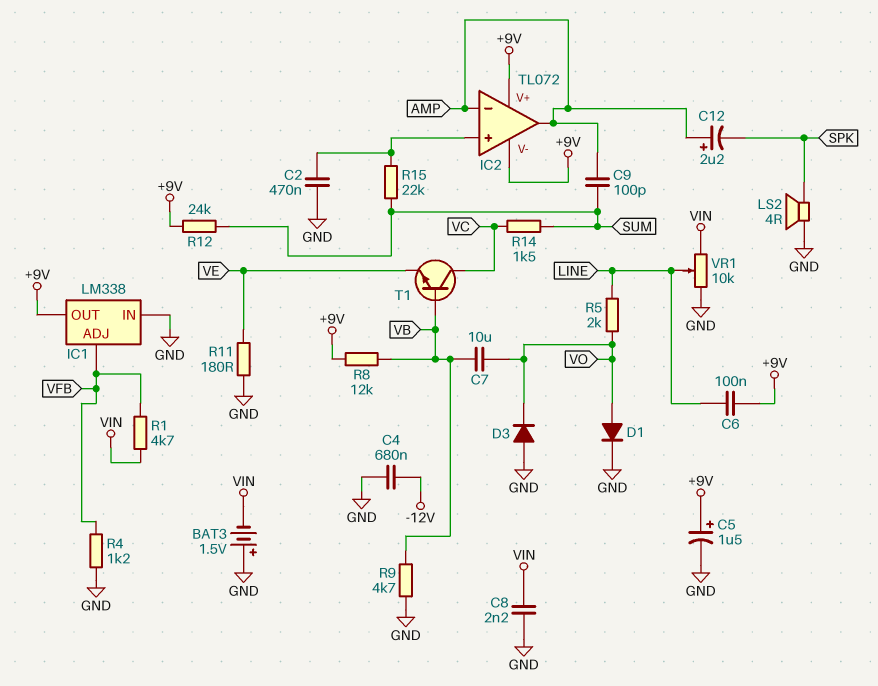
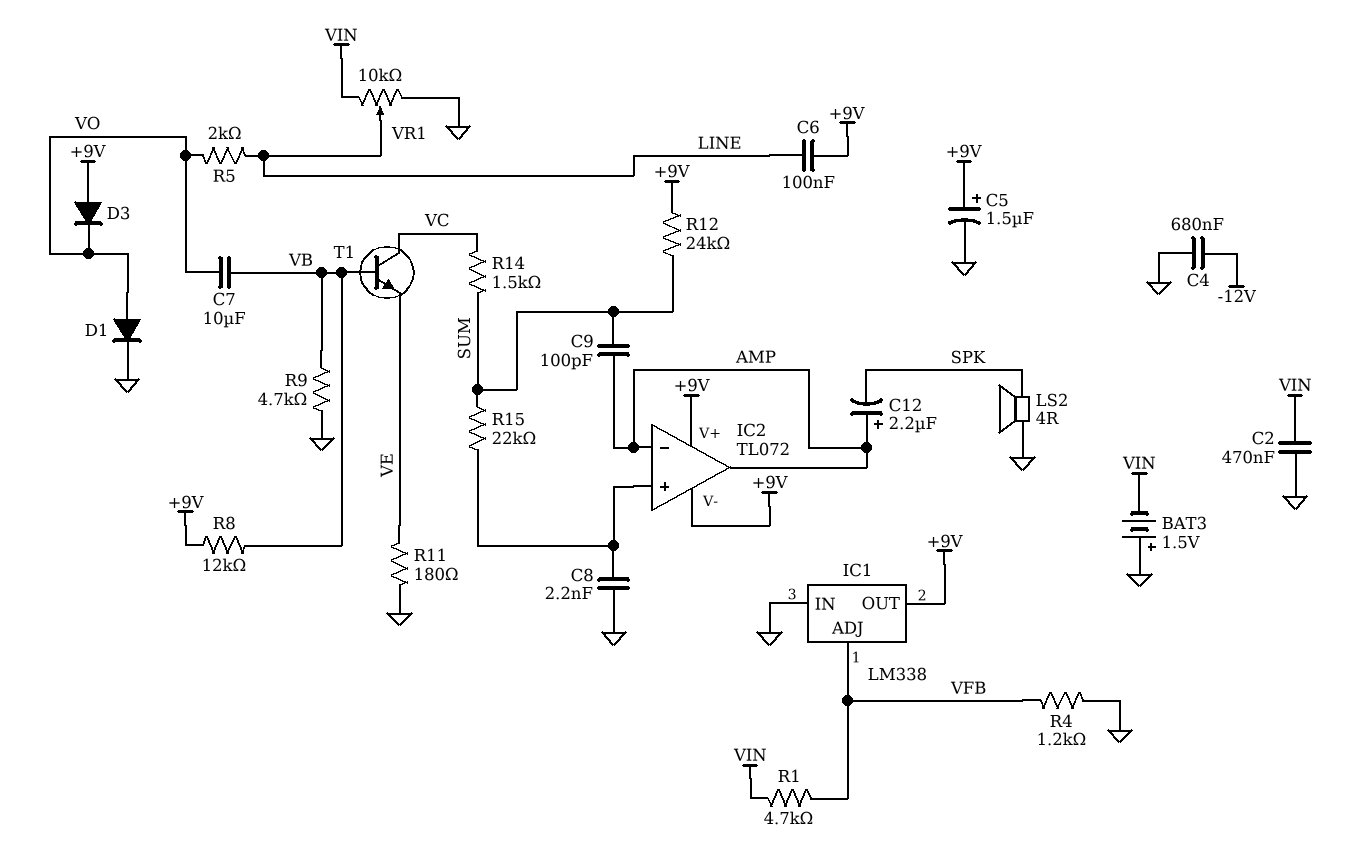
C2: 470nF (GND, IC2/in+) -> 470nF (GND, VIN)
C8: 2.2nF (GND, VIN) -> 2.2nF (GND, IC2/in+)
D3: diode (A GND, K VO) -> diode (A +9V, K VO)

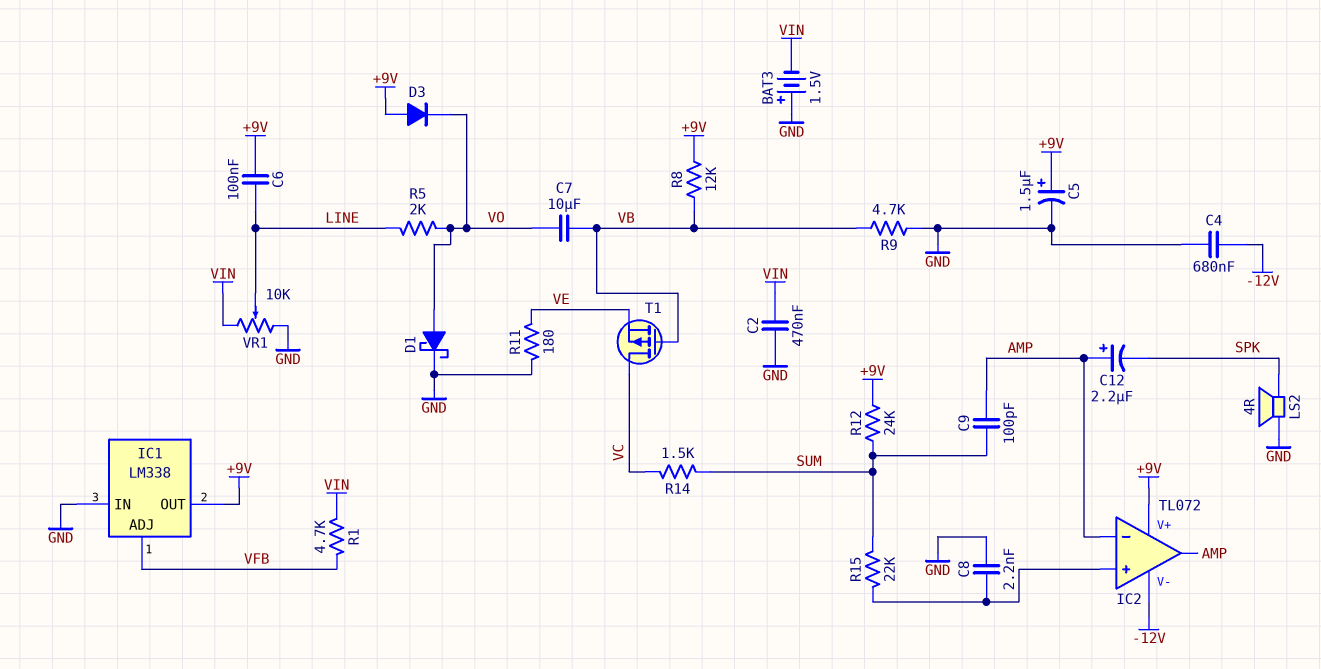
D1: diode (A VO, K GND) -> schottky (A VO, K GND)
IC2 pin V-: +9V -> -12V
R4: 1.2k (GND, VFB) -> none
T1: NPN (B VB, C VC, E VE) -> PMOS (G VB, D VC, S VE)

